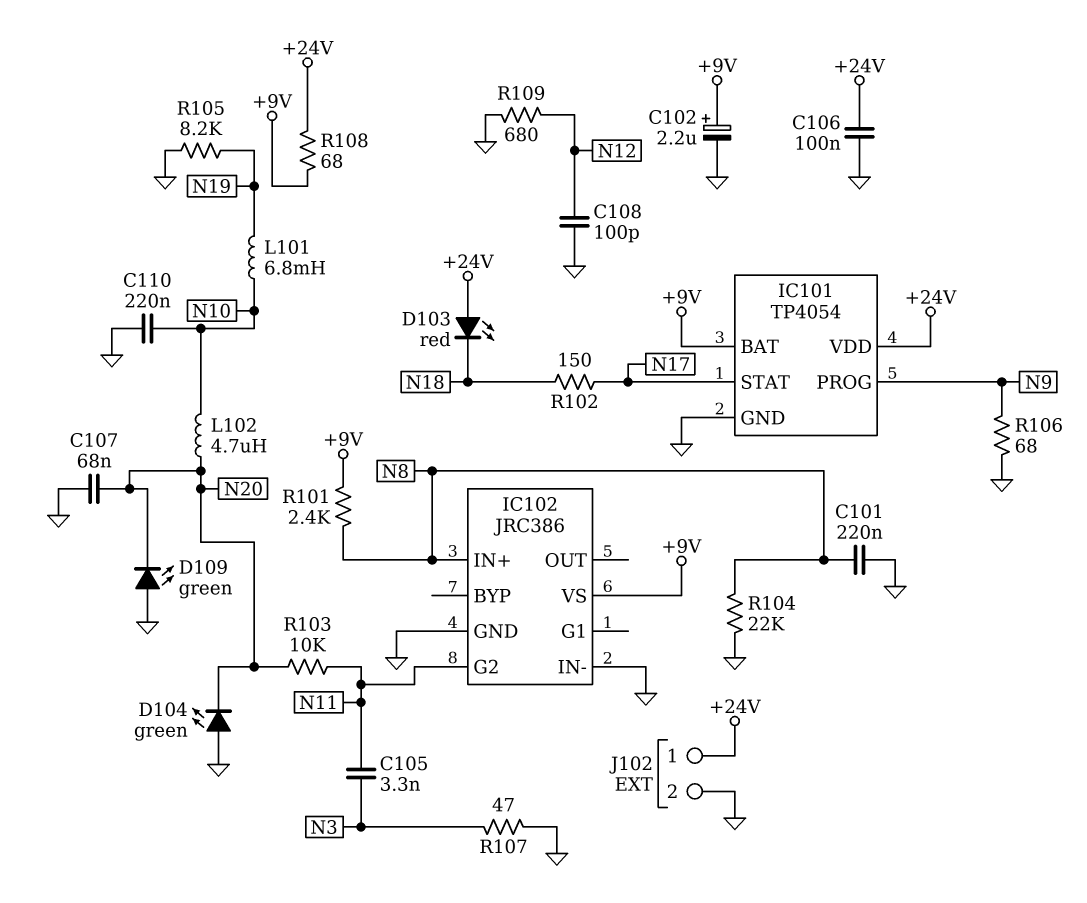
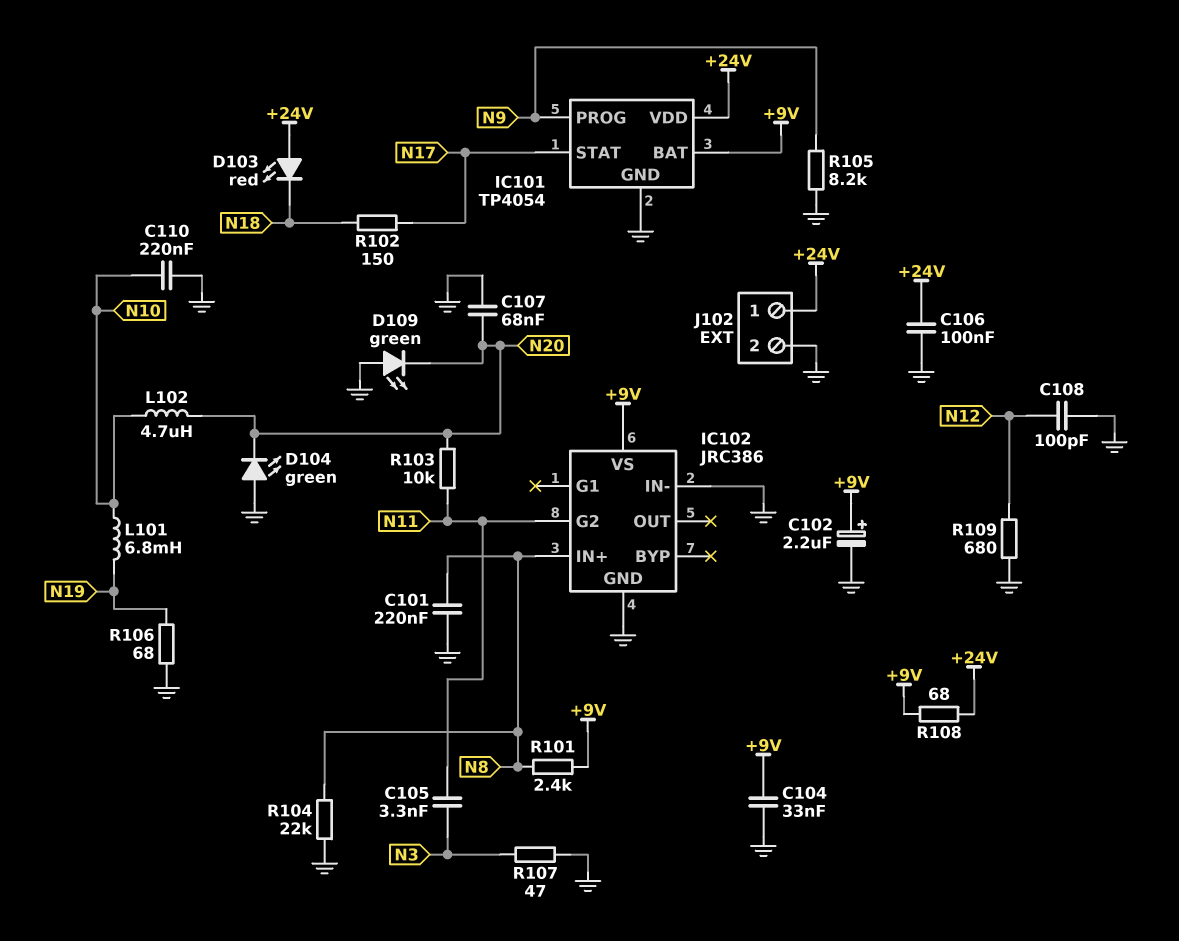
C104: none -> 33nF (+9V, GND)
R105: 8.2k (GND, N19) -> 8.2k (GND, N9)
R106: 68 (GND, N9) -> 68 (GND, N19)

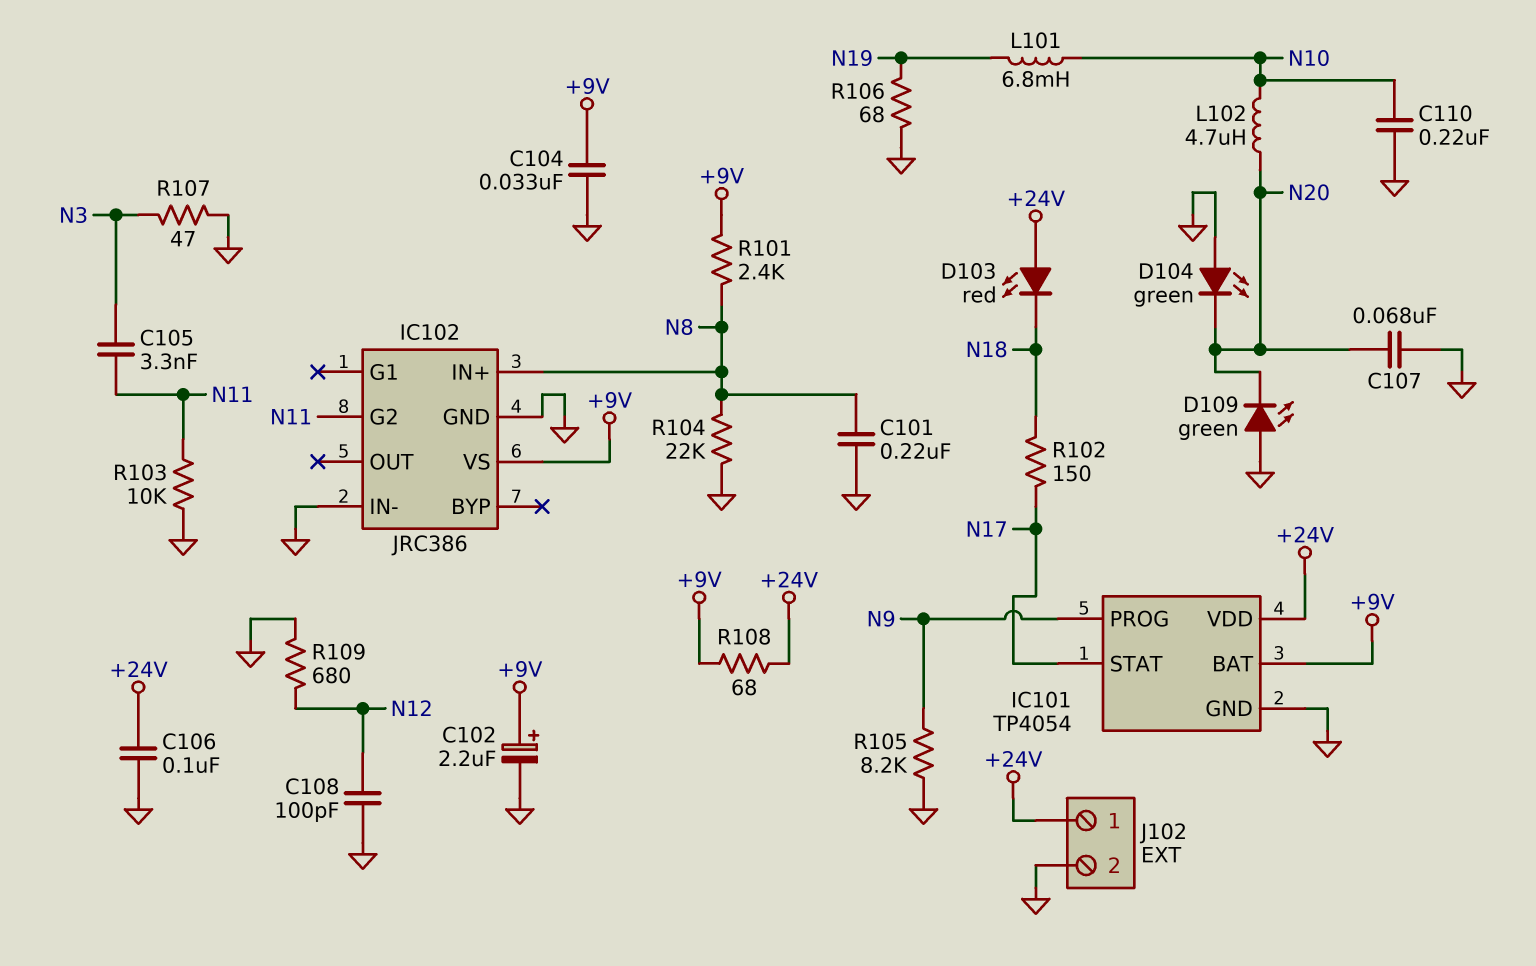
R103: 10k (N11, N20) -> 10k (GND, N11)

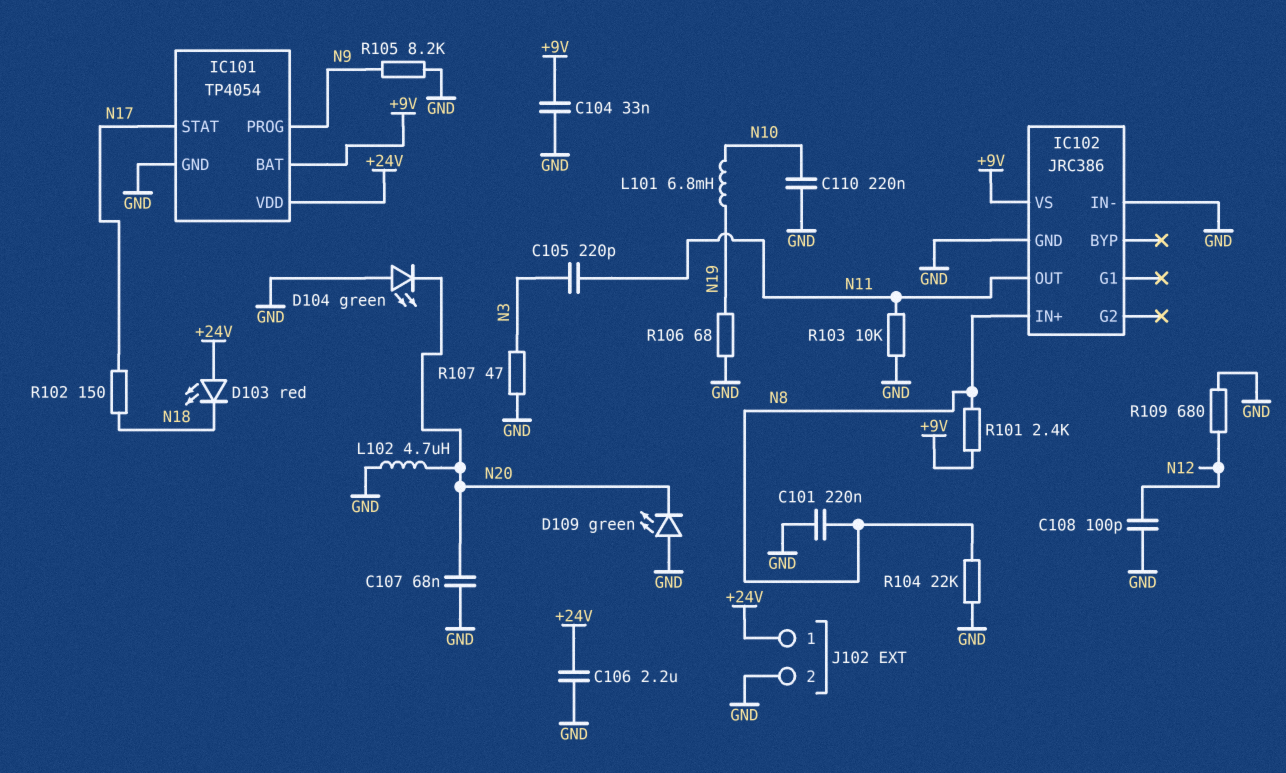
C102: 2.2uF (plus +9V, minus GND) -> none
C105: 3.3nF (N3, N11) -> 220pF (N3, N11)
C106: 100nF (+24V, GND) -> 2.2uF (+24V, GND)
IC102 pin G2: N11 -> none
IC102 pin OUT: none -> N11
L102: 4.7uH (N10, N20) -> 4.7uH (GND, N20)
R108: 68 (+9V, +24V) -> none

